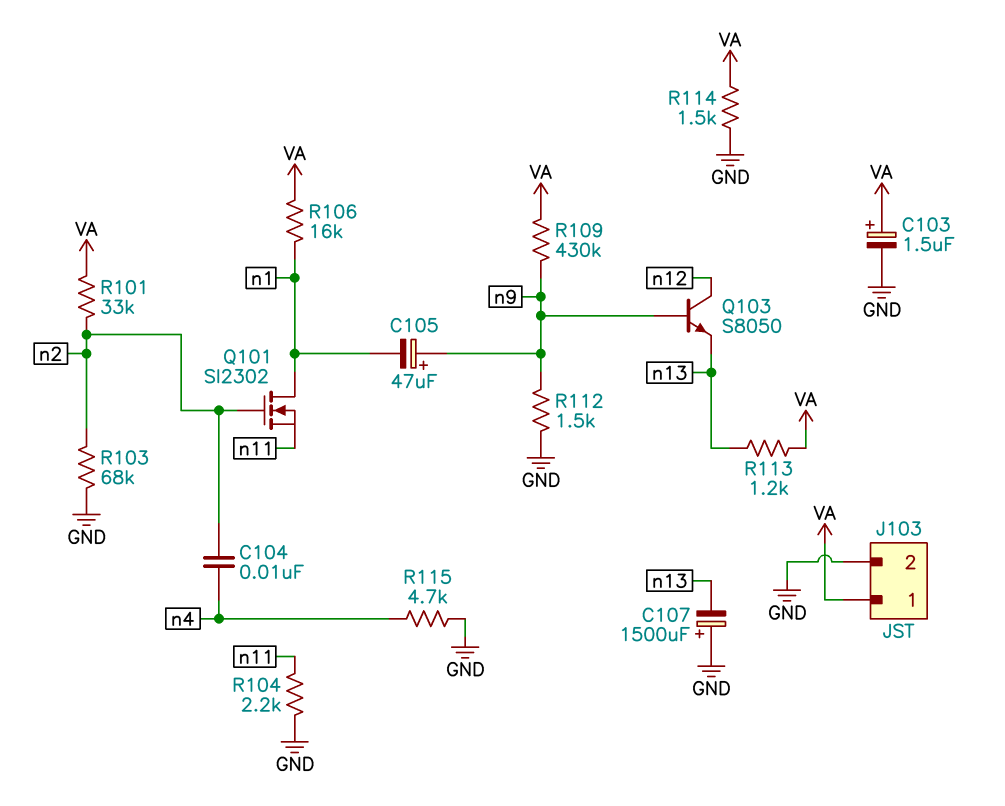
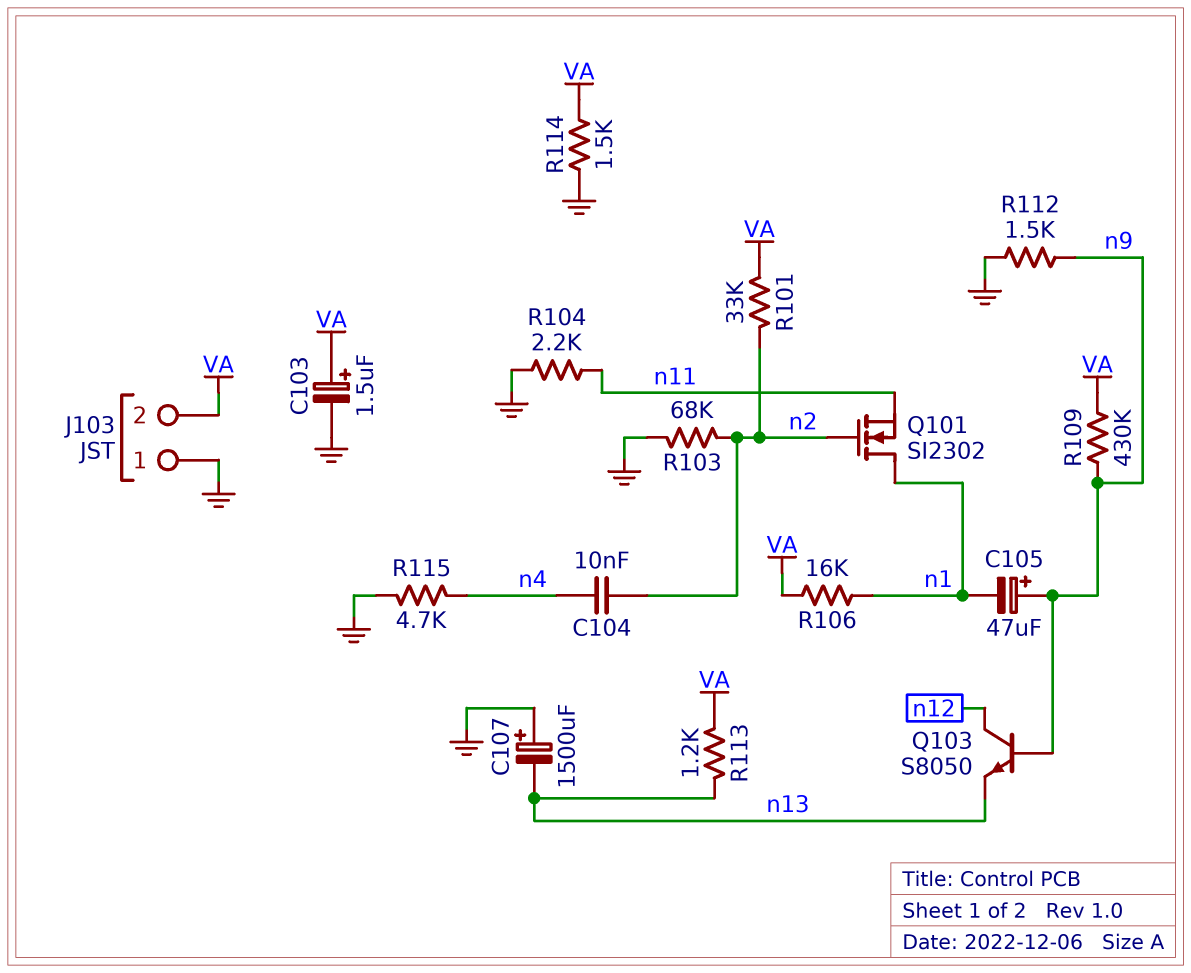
J103 pin 1: VA -> GND
J103 pin 2: GND -> VA

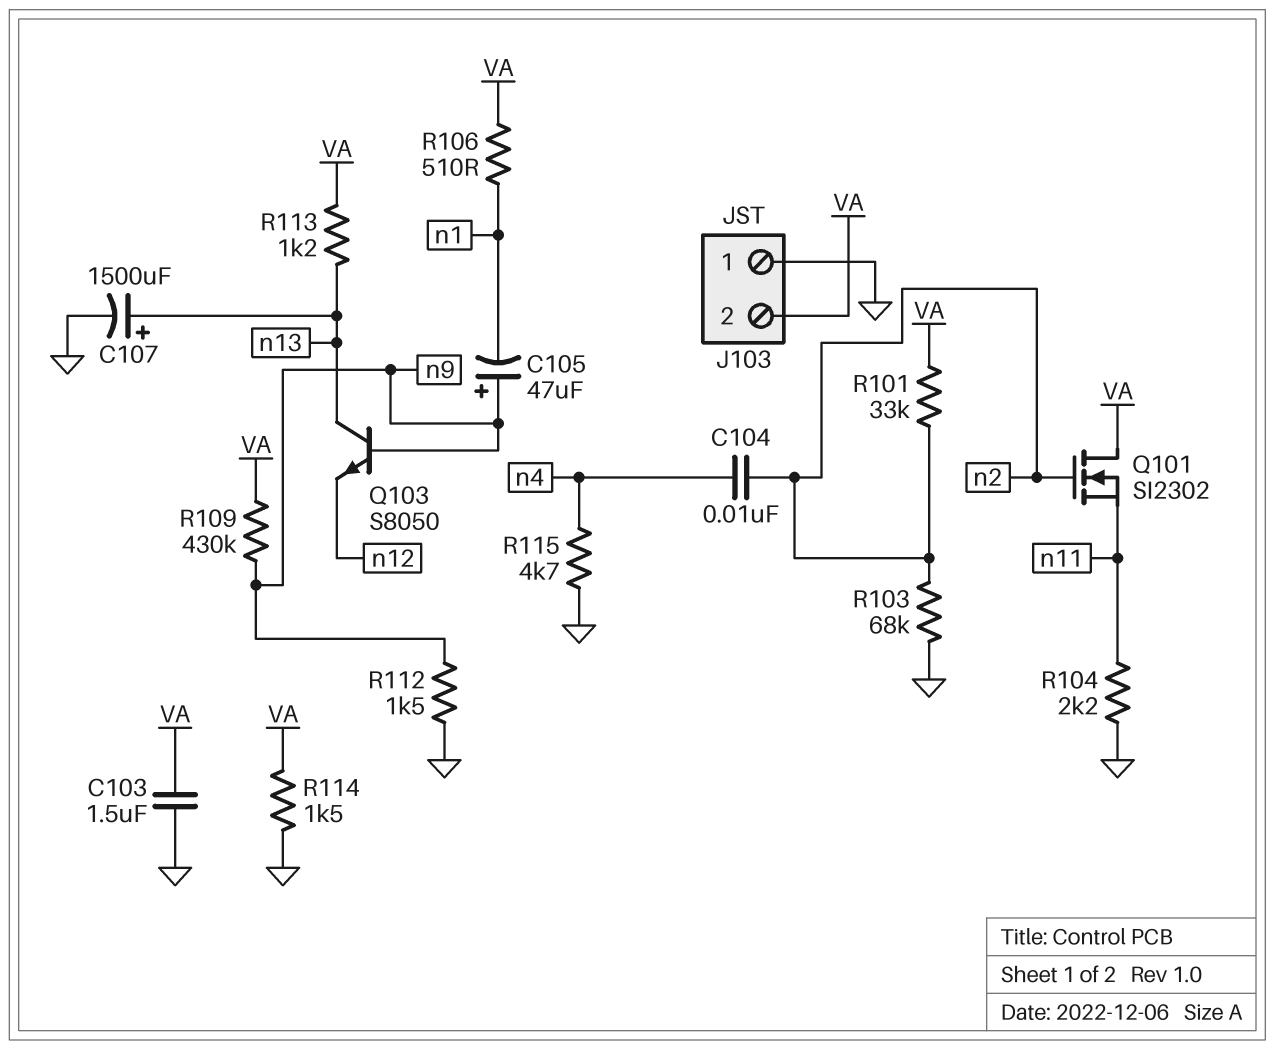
C103: 1.5uF (plus VA, minus GND) -> 1.5uF (GND, VA)
C107: 1500uF (plus GND, minus n13) -> 1500uF (plus n13, minus GND)
Q101: NMOS SI2302 (G n2, D n1, S n11) -> NMOS SI2302 (G n2, D VA, S n11)
Q103: NPN S8050 (B n9, C n12, E n13) -> NPN S8050 (B n9, C n13, E n12)
R106: 16k (VA, n1) -> 510 (VA, n1)

